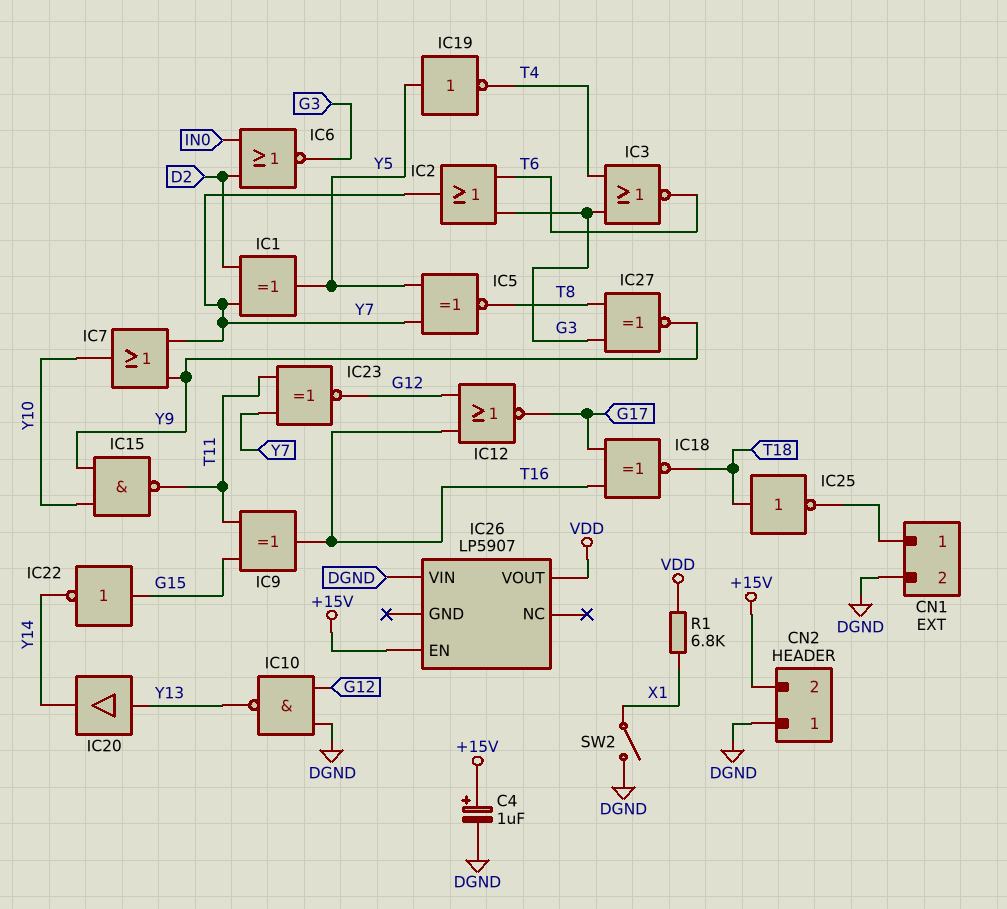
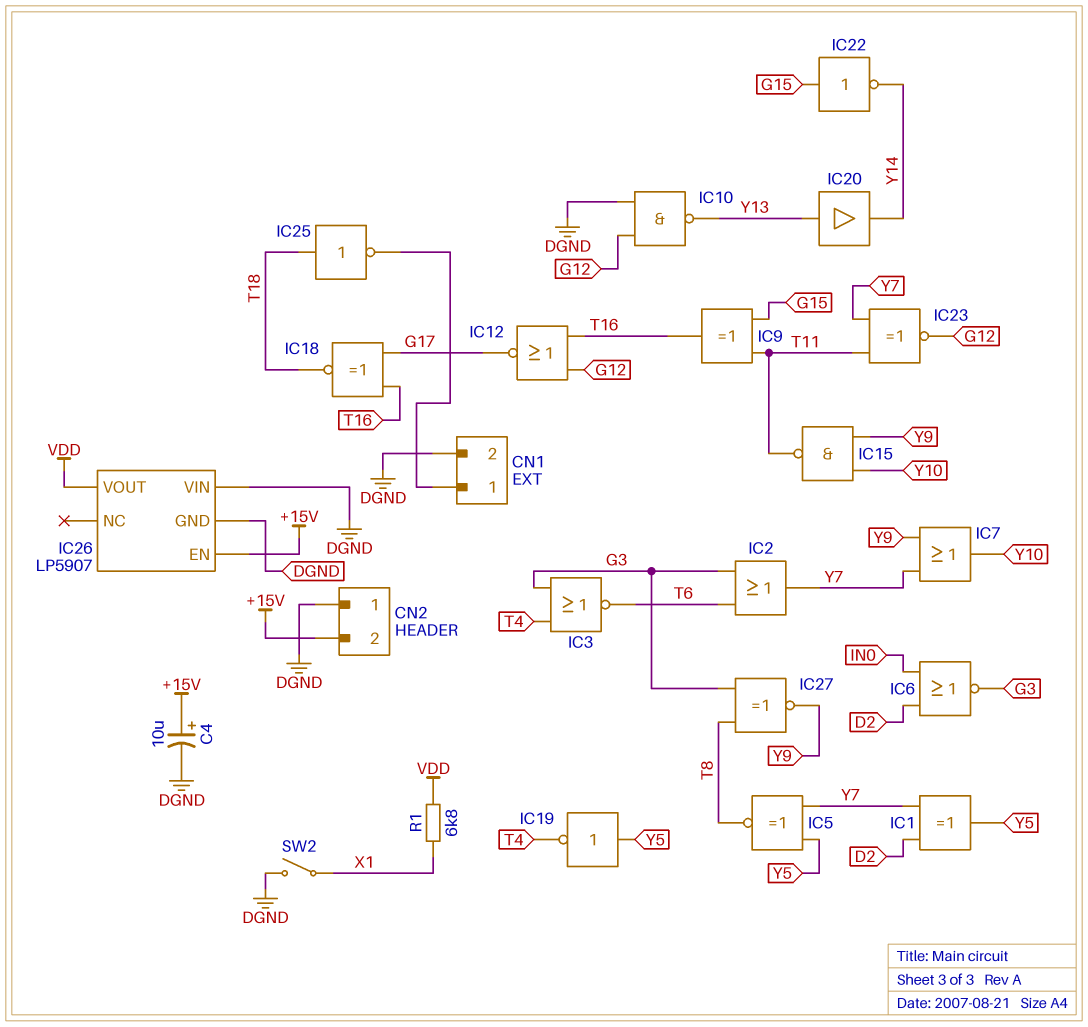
C4: 1uF (plus +15V, minus DGND) -> 10uF (plus +15V, minus DGND)
IC26 pin GND: none -> DGND

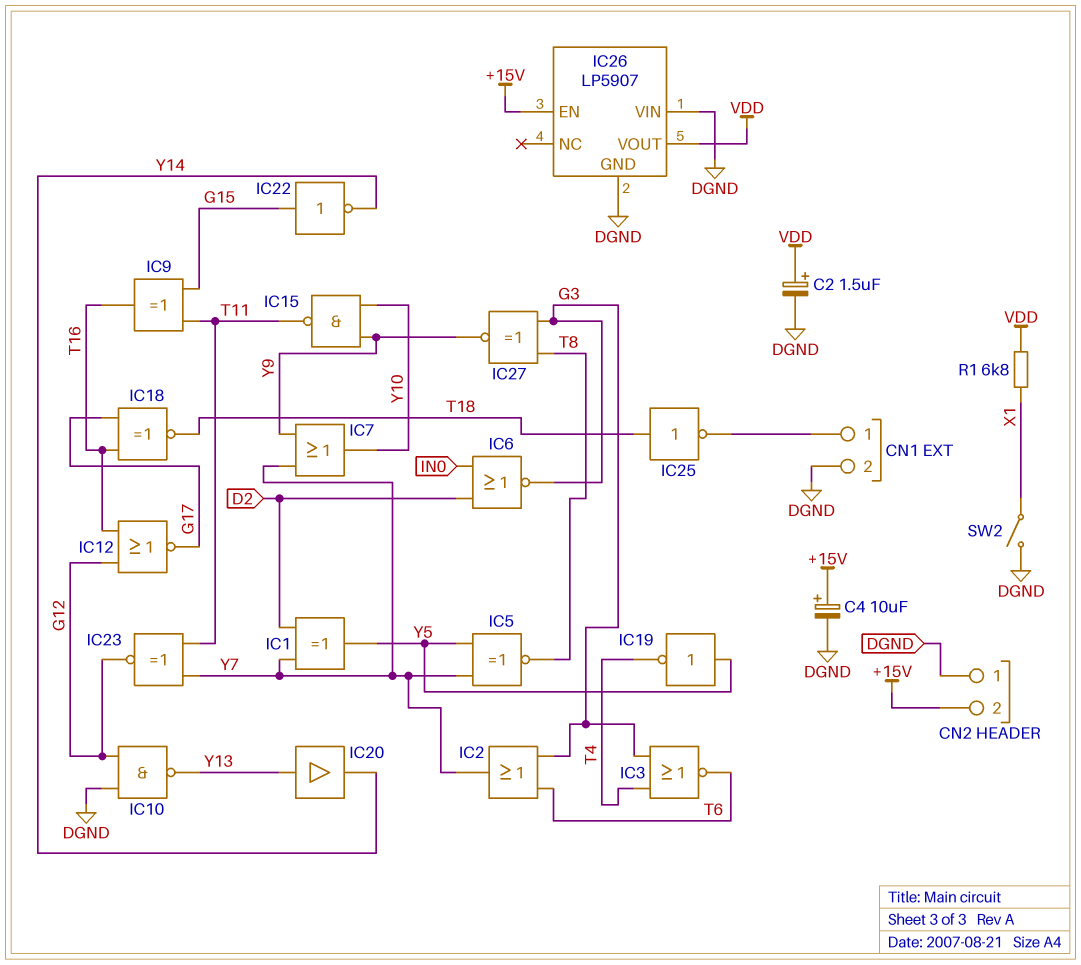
C2: none -> 1.5uF (plus VDD, minus DGND)

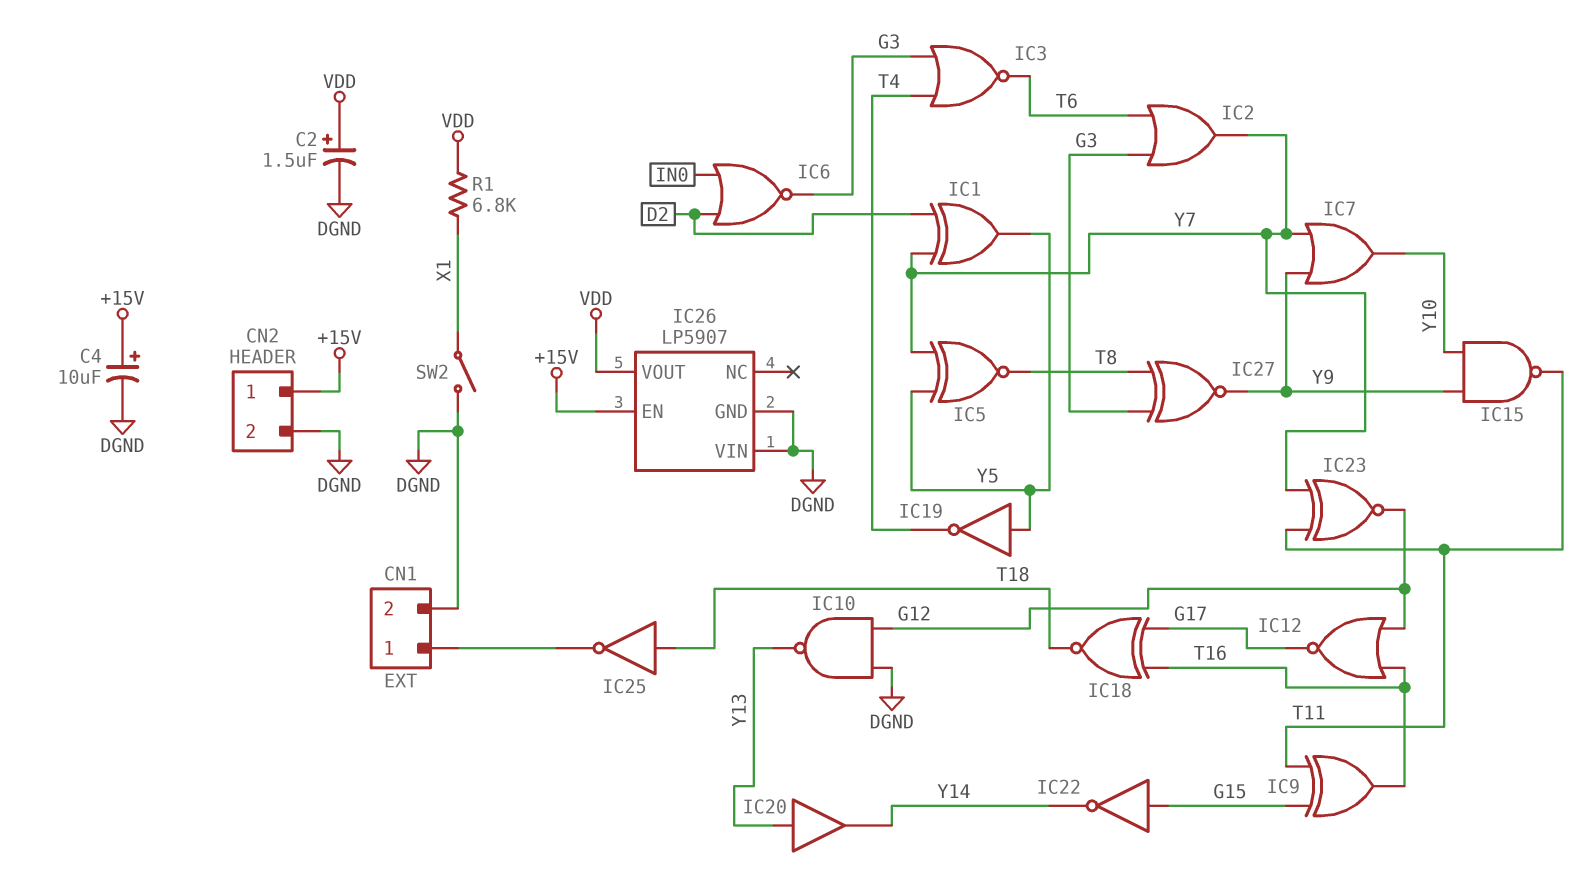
CN2 pin 1: DGND -> +15V
CN2 pin 2: +15V -> DGND

